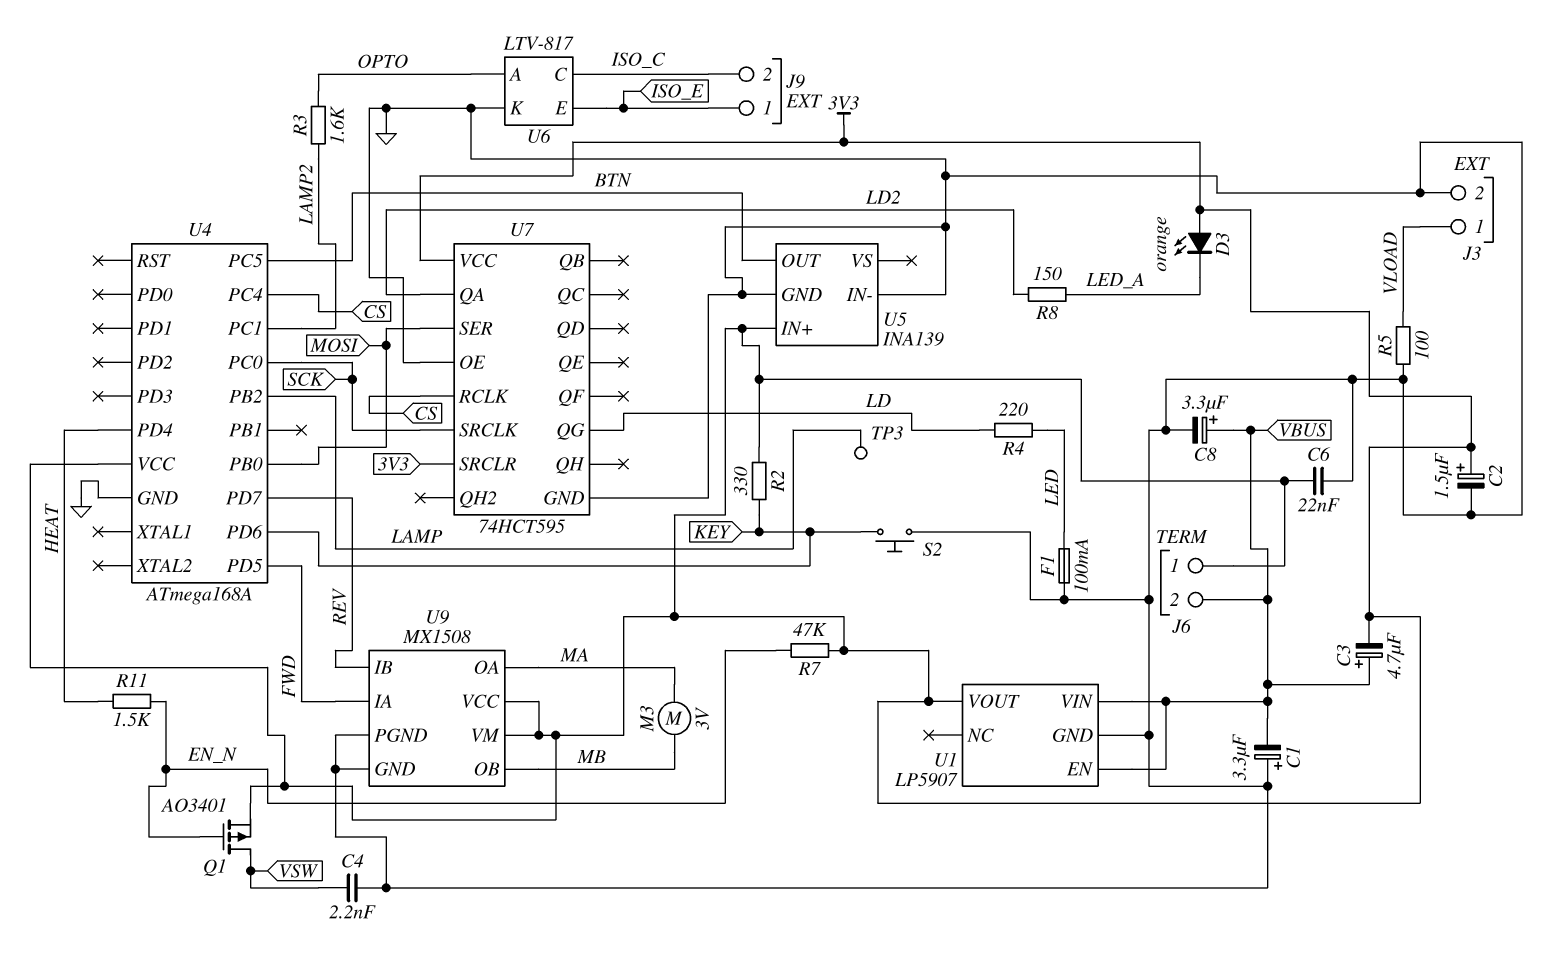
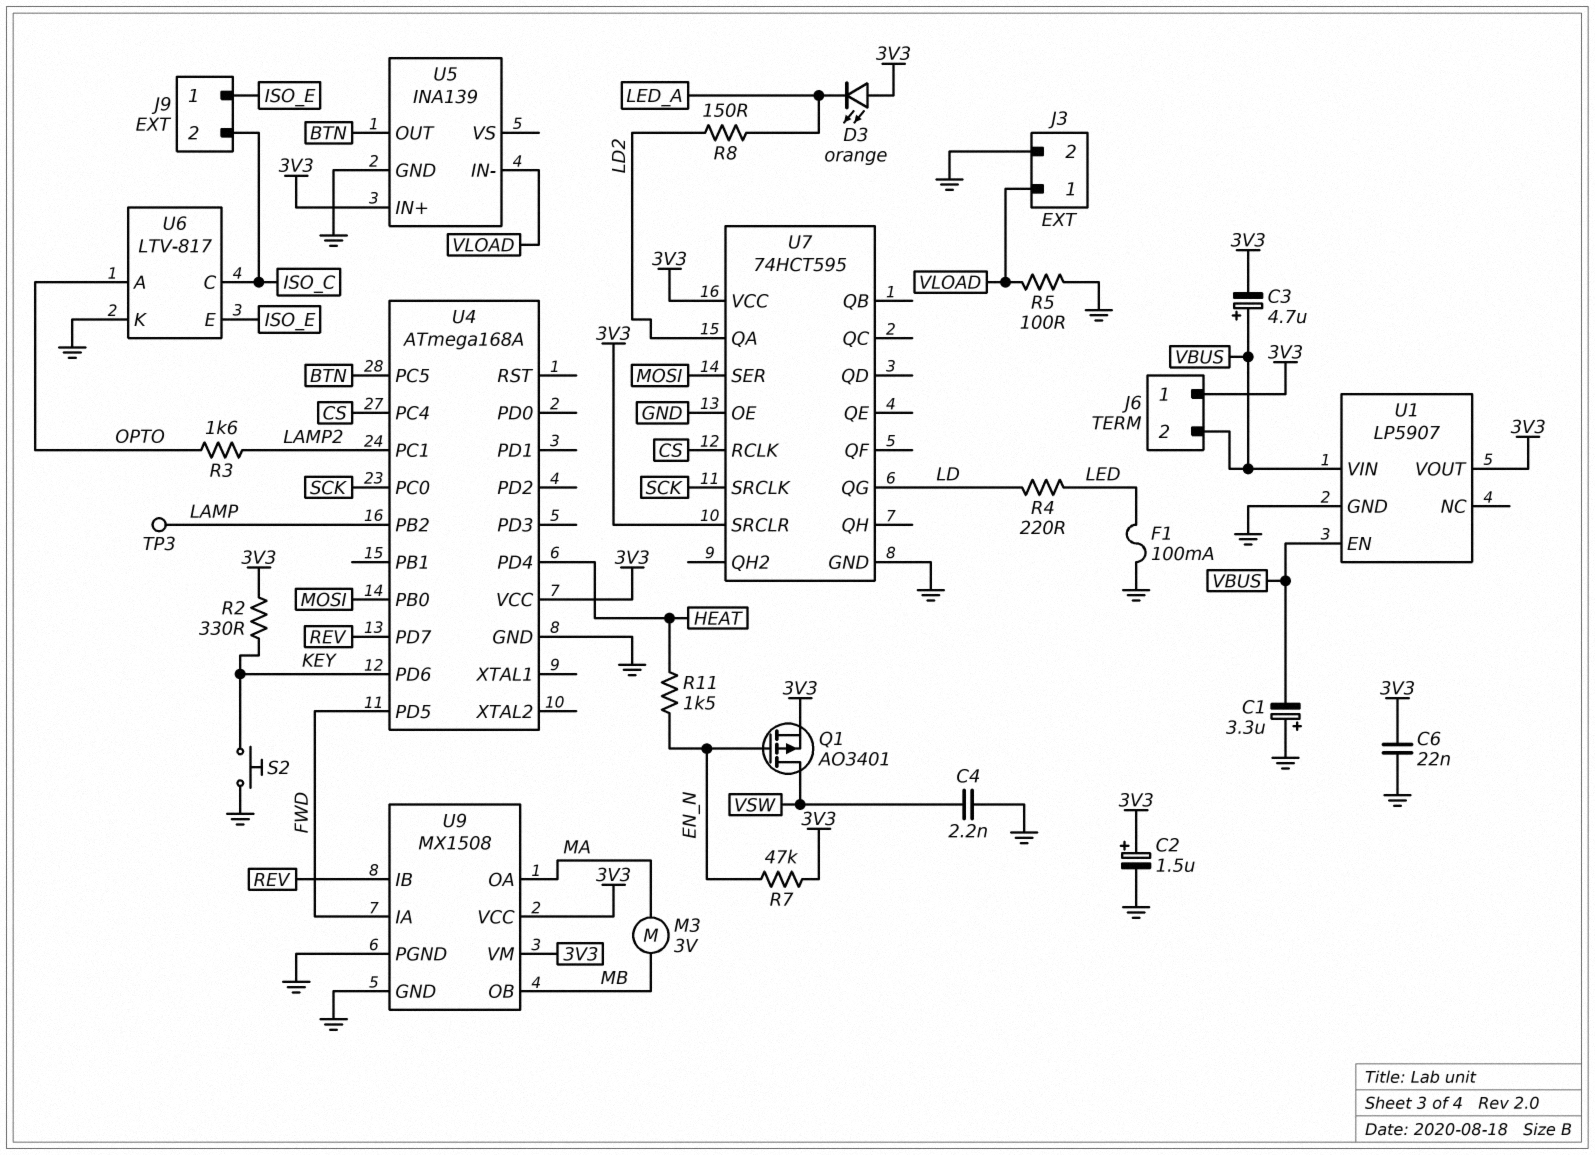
C8: 3.3uF (plus VBUS, minus GND) -> none
U5 pin IN-: GND -> VLOAD

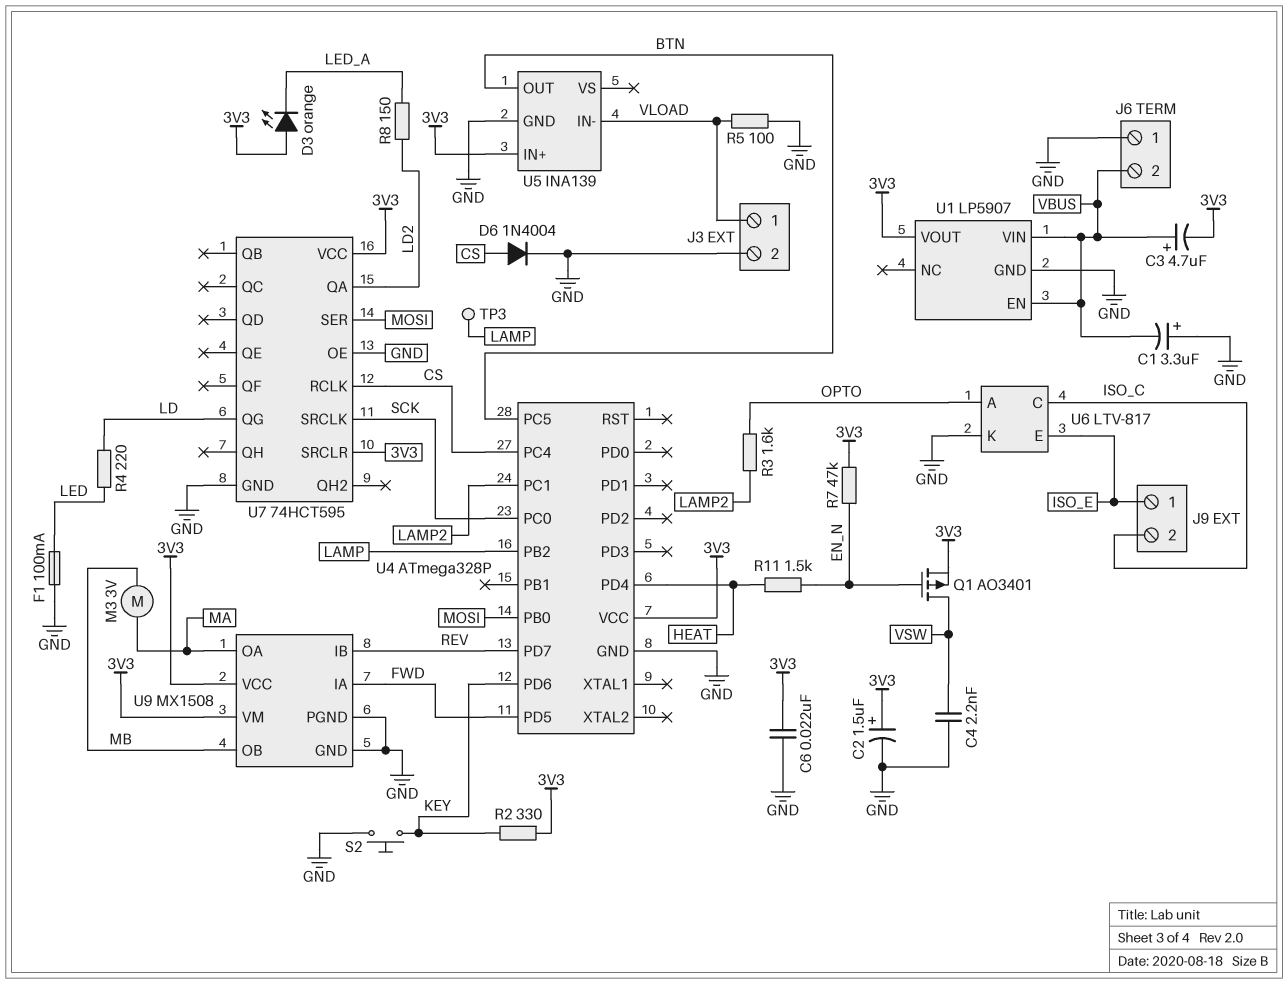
D6: none -> diode 1N4004 (A CS, K GND)
J6 pin 1: 3V3 -> GND
U4: ATmega168A -> ATmega328P

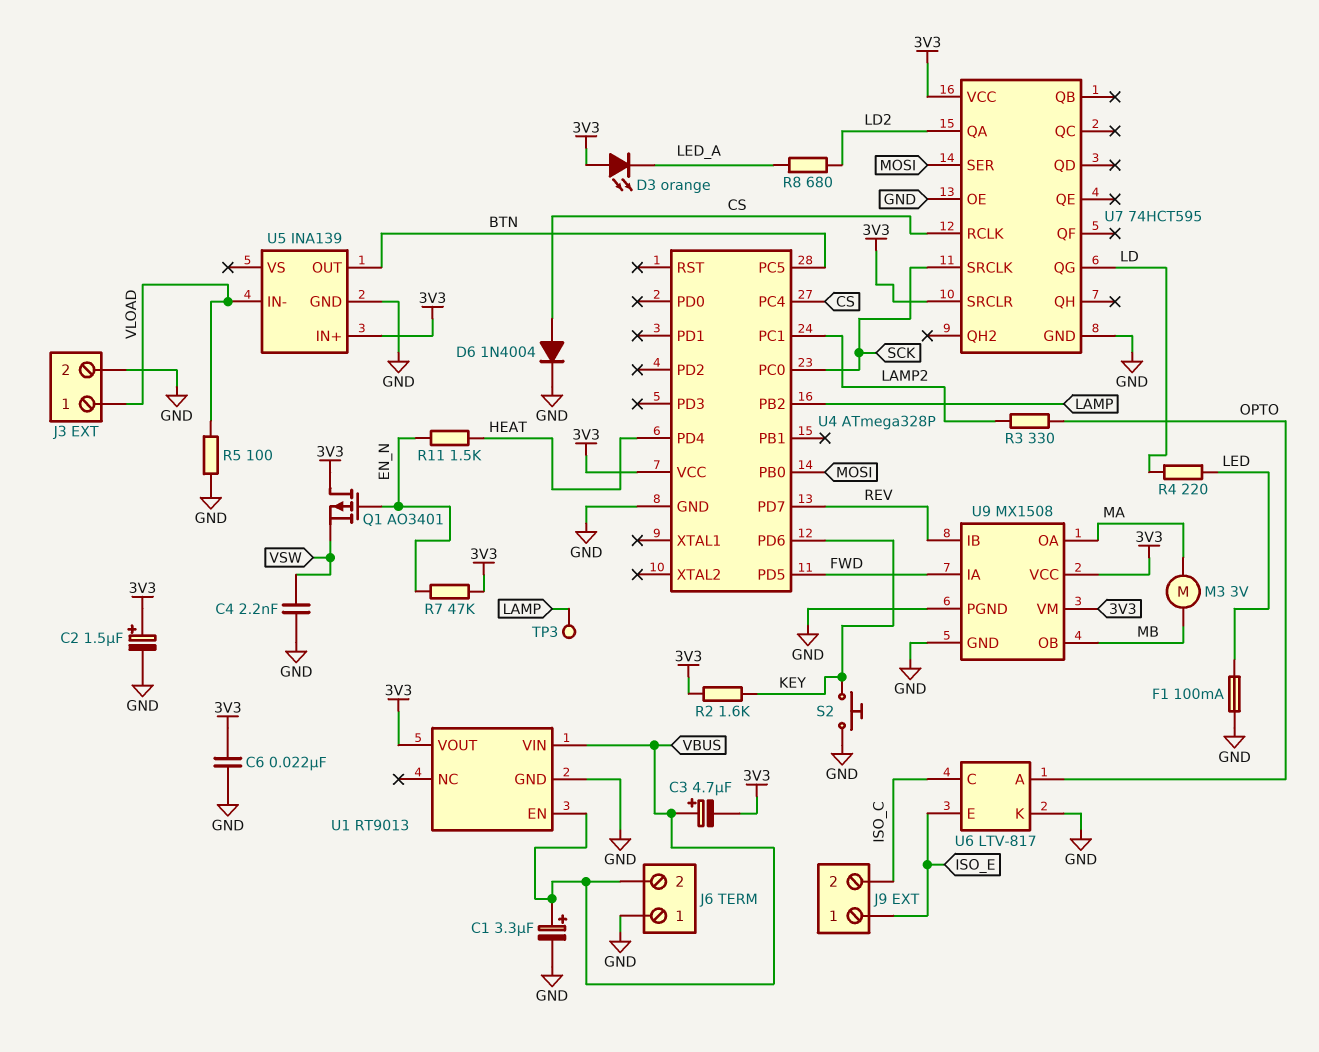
C1: 3.3uF (plus GND, minus VBUS) -> 3.3uF (plus VBUS, minus GND)
Q1: PMOS AO3401 (G EN_N, D VSW, S 3V3) -> PMOS AO3401 (G EN_N, D 3V3, S VSW)
R2: 330 (3V3, KEY) -> 1.6k (3V3, KEY)
R3: 1.6k (LAMP2, OPTO) -> 330 (LAMP2, OPTO)
R8: 150 (LD2, LED_A) -> 680 (LD2, LED_A)
U1: LP5907 -> RT9013

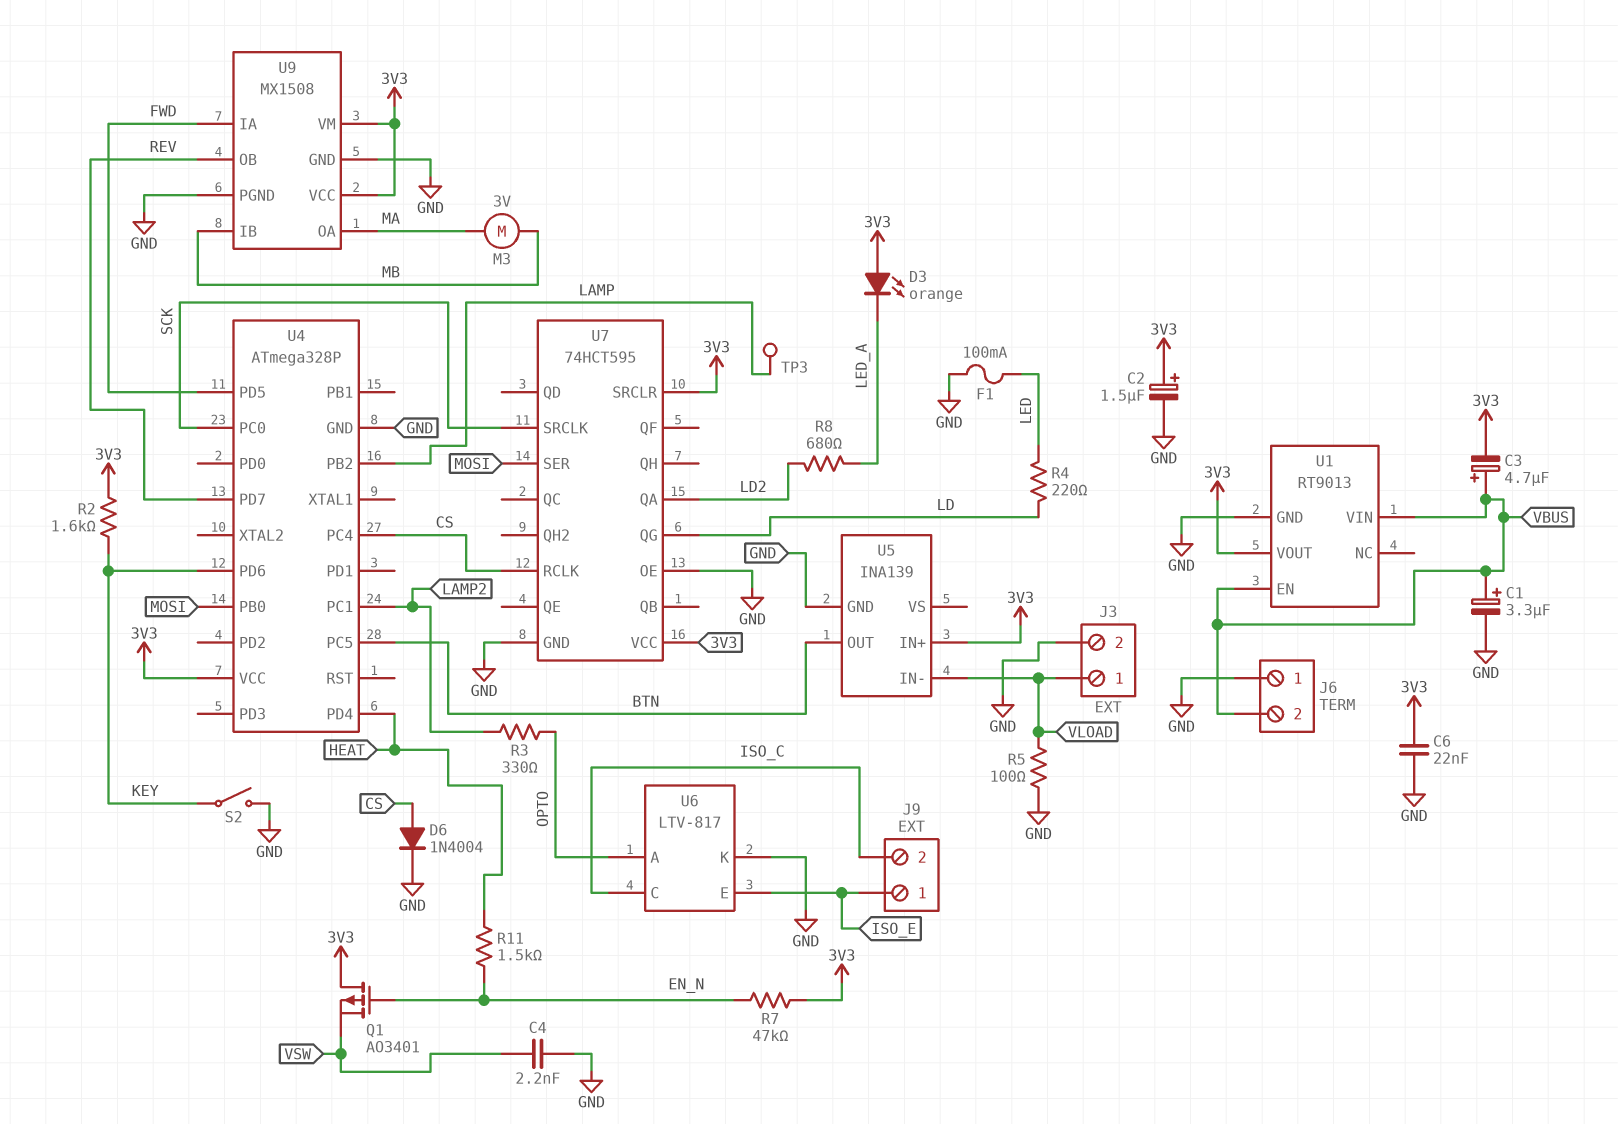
S2: button (GND, KEY) -> switch (GND, KEY)
U9 pin IB: REV -> MB
U9 pin OB: MB -> REV

